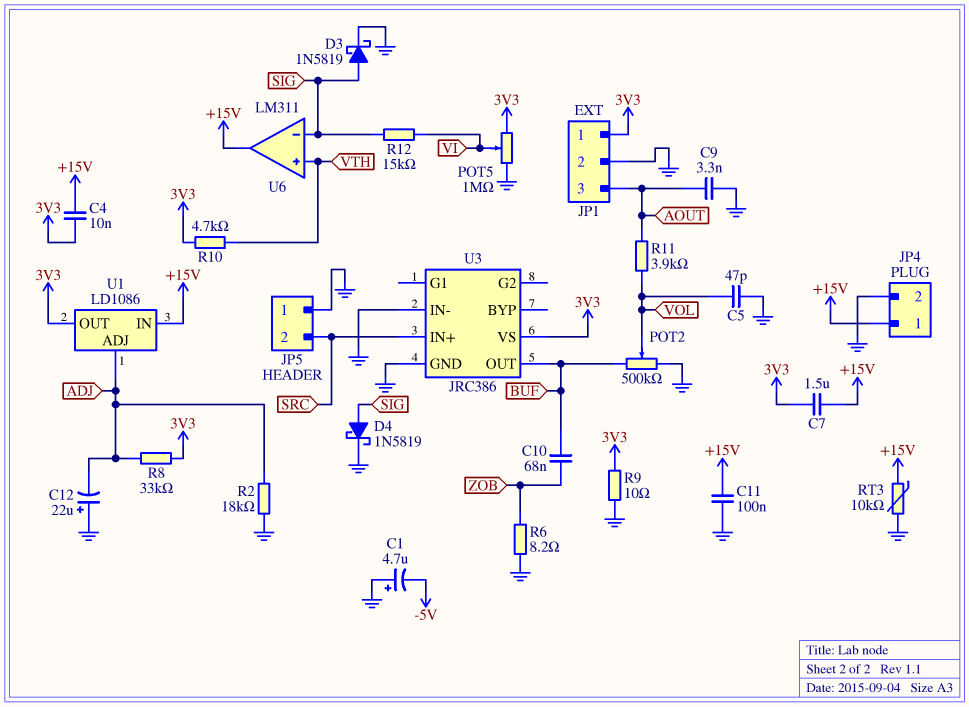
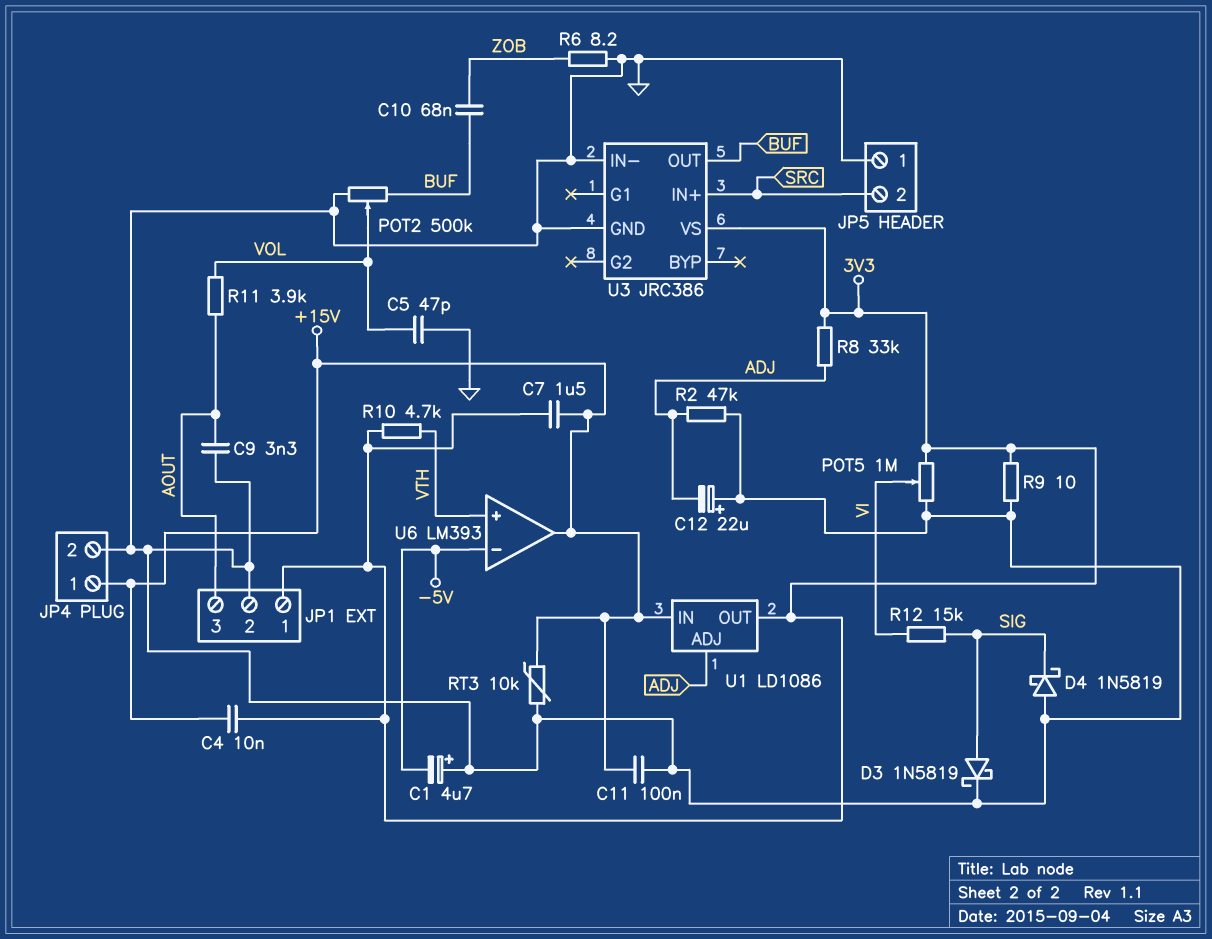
D4: schottky 1N5819 (A SIG, K GND) -> schottky 1N5819 (A GND, K SIG)
R2: 18k (ADJ, GND) -> 47k (ADJ, GND)
U6: LM311 -> LM393
U6 pin in-: SIG -> -5V

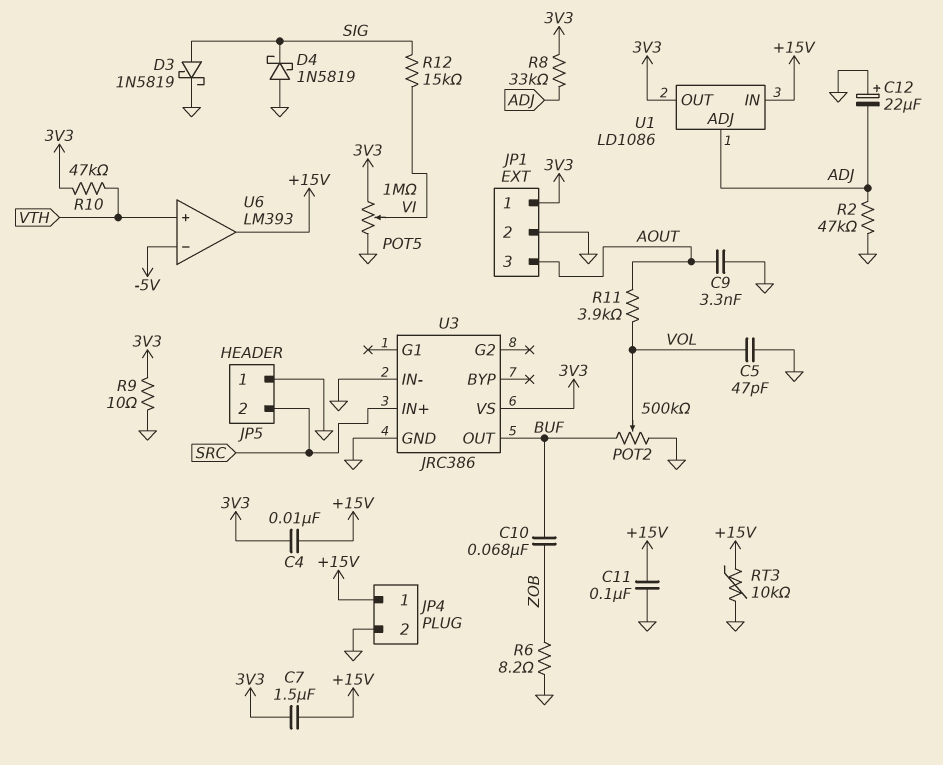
C1: 4.7uF (plus GND, minus -5V) -> none
R10: 4.7k (3V3, VTH) -> 47k (3V3, VTH)

